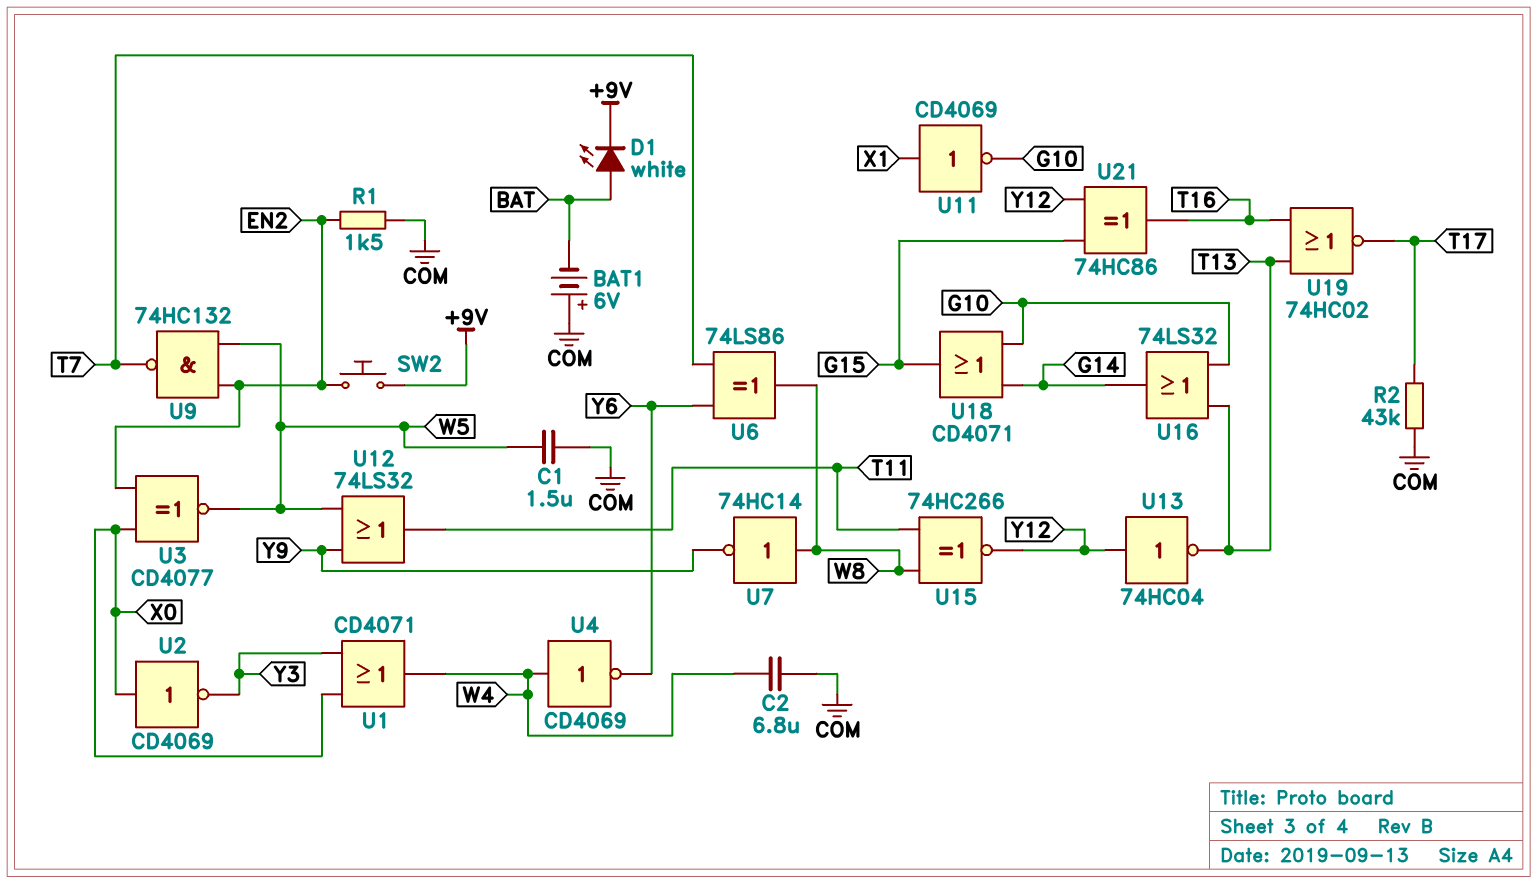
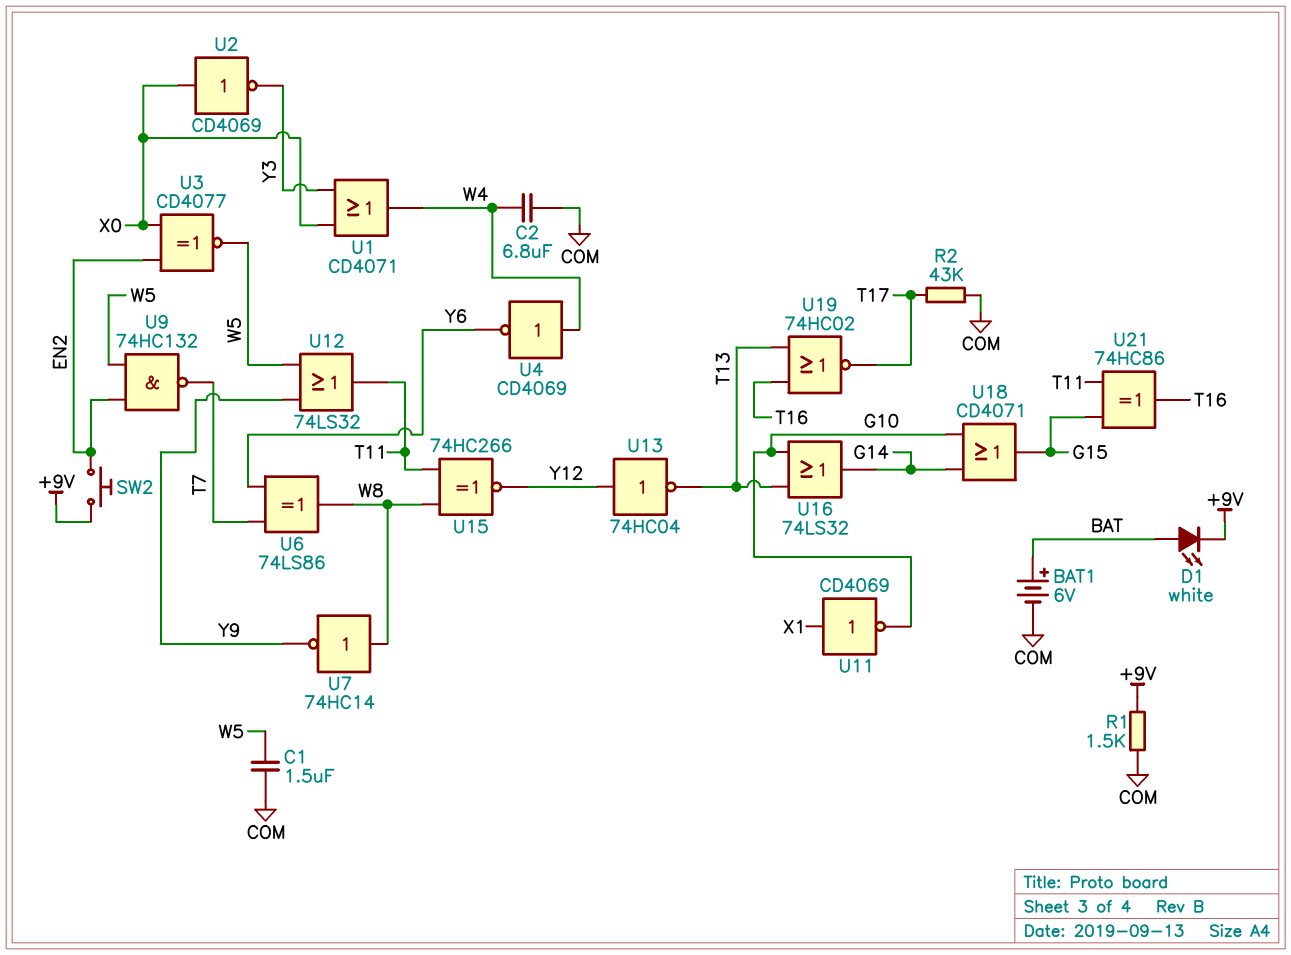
BAT1: 6V (plus COM, minus BAT) -> 6V (plus BAT, minus COM)
R1: 1.5k (COM, EN2) -> 1.5k (+9V, COM)
U21: XOR 74HC86 (in G15, in Y12, out T16) -> XOR 74HC86 (in G15, in T11, out T16)

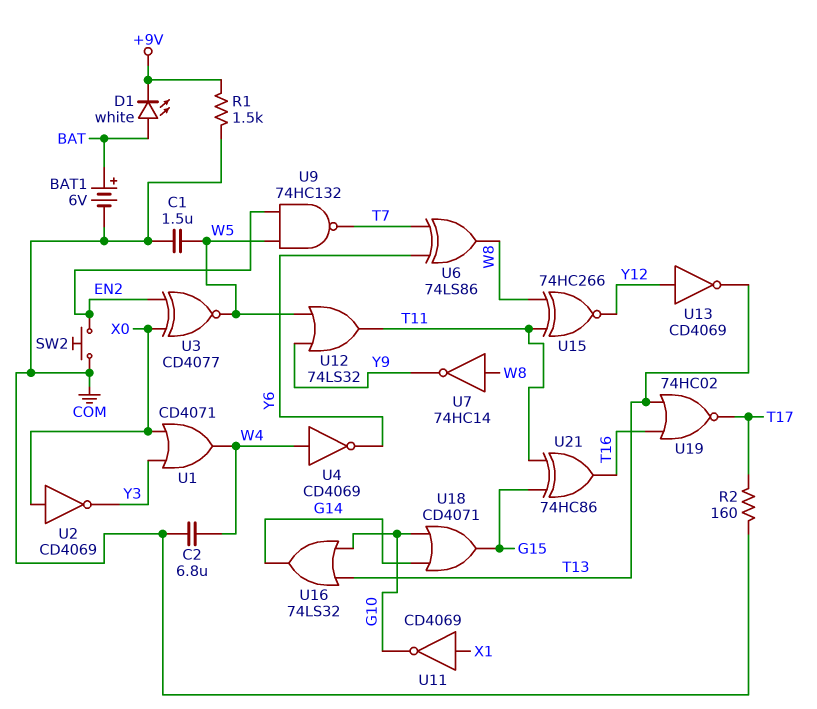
R2: 43k (COM, T17) -> 160 (COM, T17)
SW2: button (+9V, EN2) -> button (COM, EN2)
U13: NOT 74HC04 (in Y12, out T13) -> NOT CD4069 (in Y12, out T13)

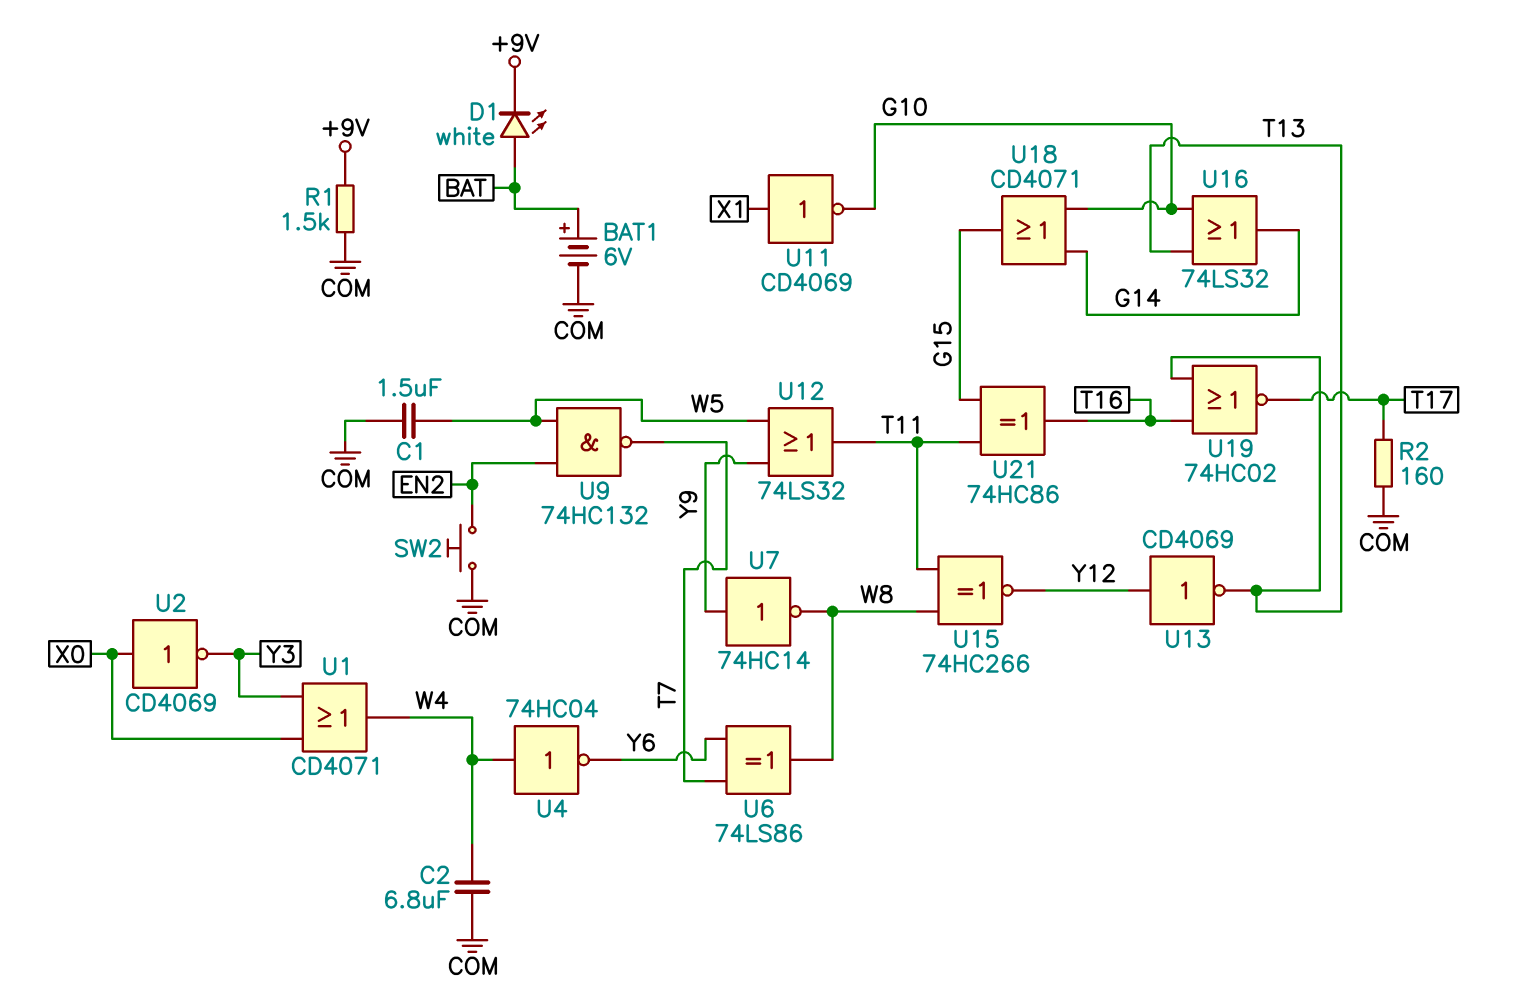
U3: XNOR CD4077 (in EN2, in X0, out W5) -> none
U4: NOT CD4069 (in W4, out Y6) -> NOT 74HC04 (in W4, out Y6)
U7: NOT 74HC14 (in W8, out Y9) -> NOT 74HC14 (in Y9, out W8)

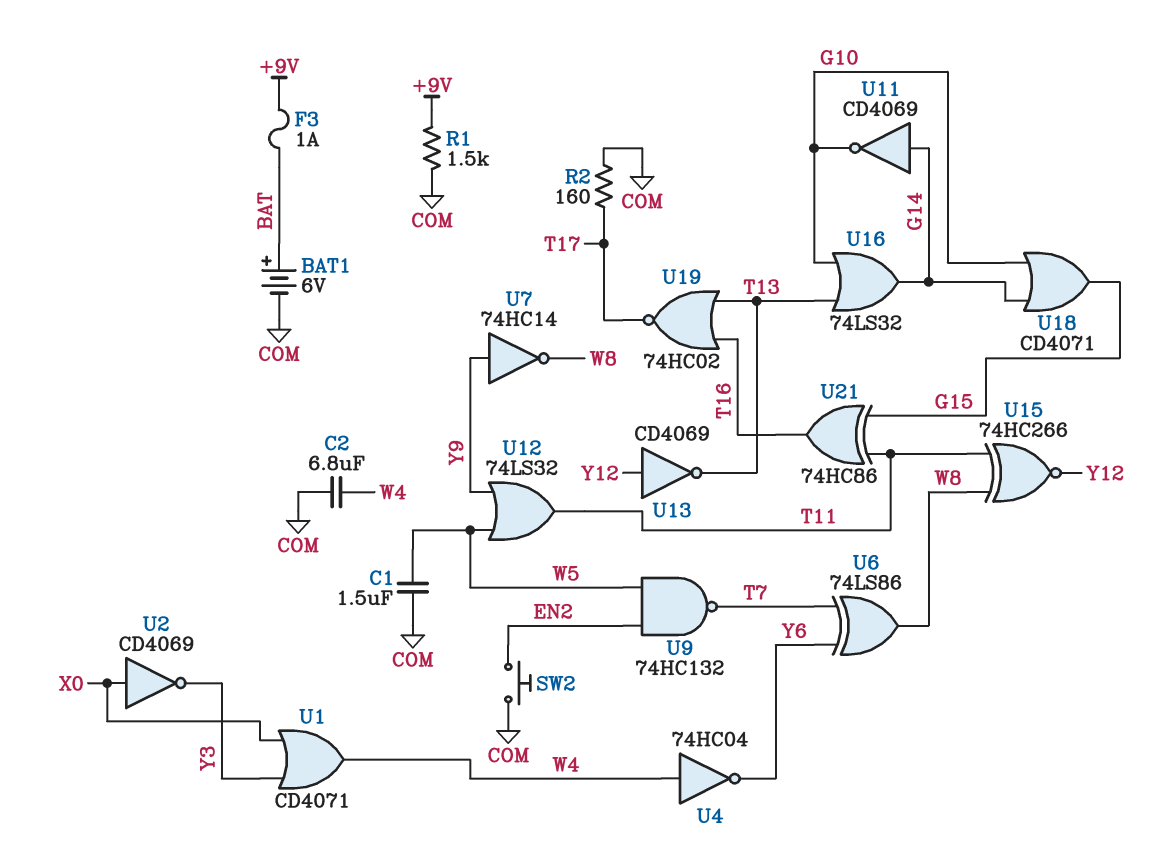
D1: LED white (A BAT, K +9V) -> none
F3: none -> 1A (+9V, BAT)
U11: NOT CD4069 (in X1, out G10) -> NOT CD4069 (in G14, out G10)

